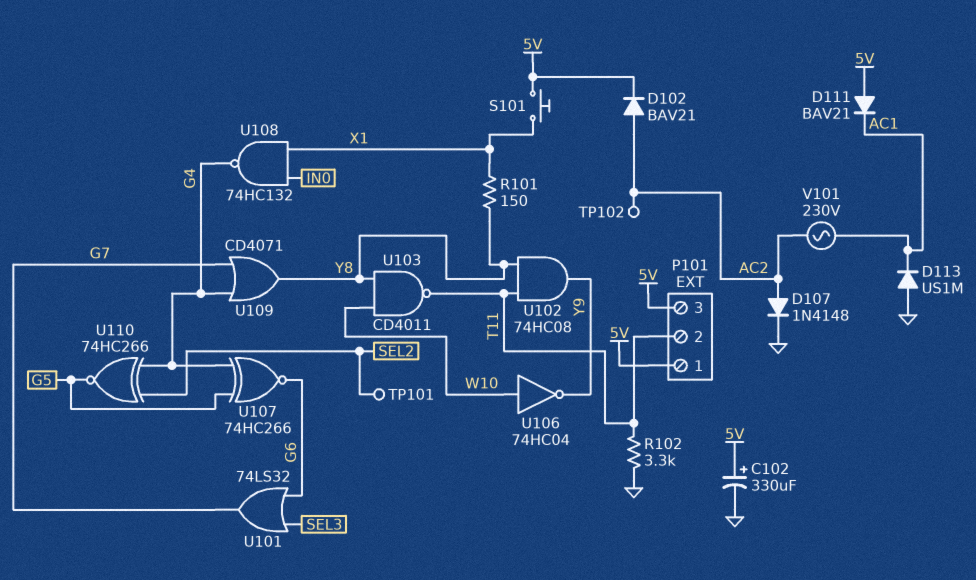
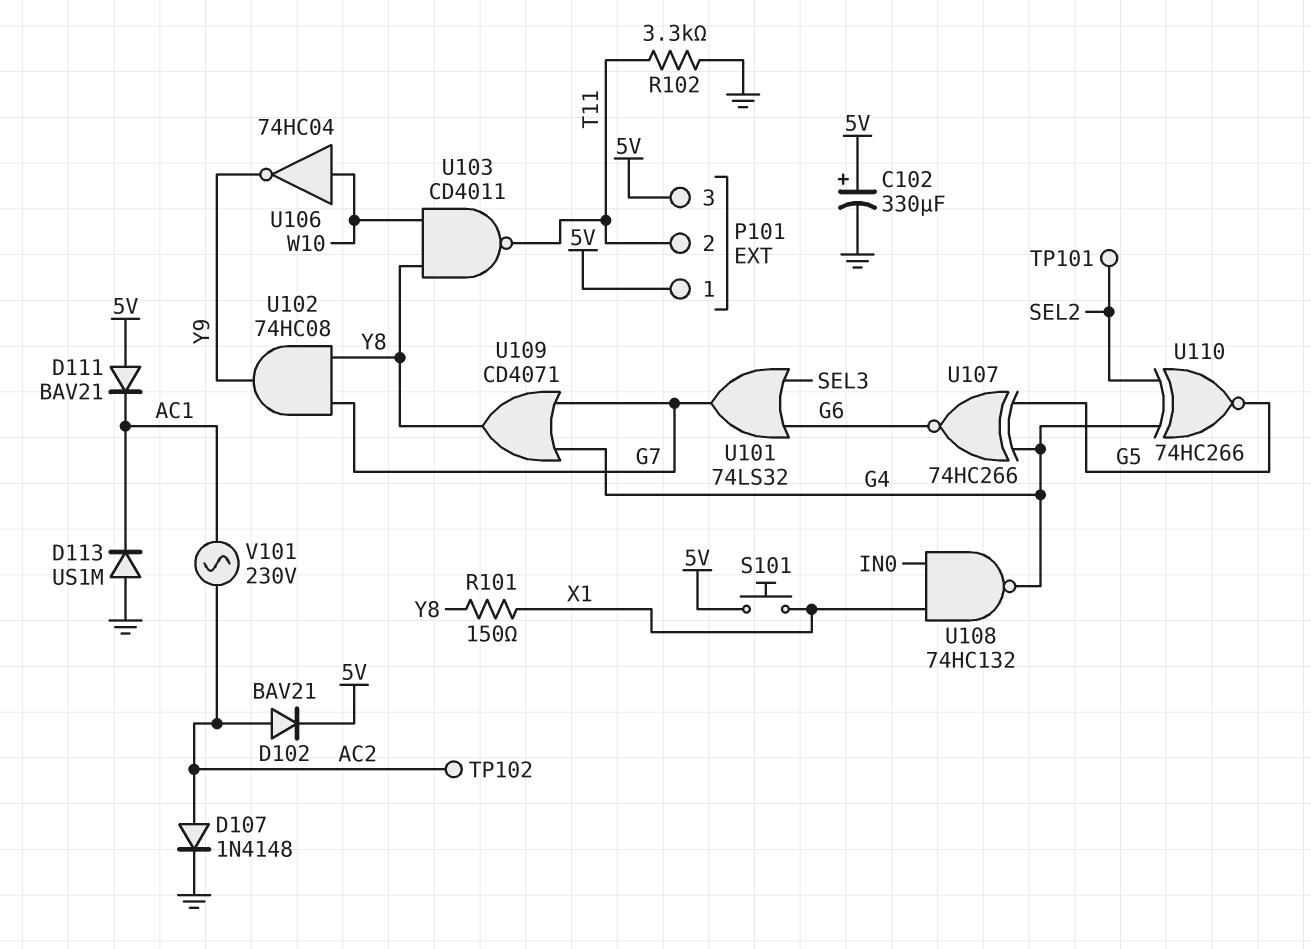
U102: AND 74HC08 (in T11, in Y8, out Y9) -> AND 74HC08 (in G7, in Y8, out Y9)

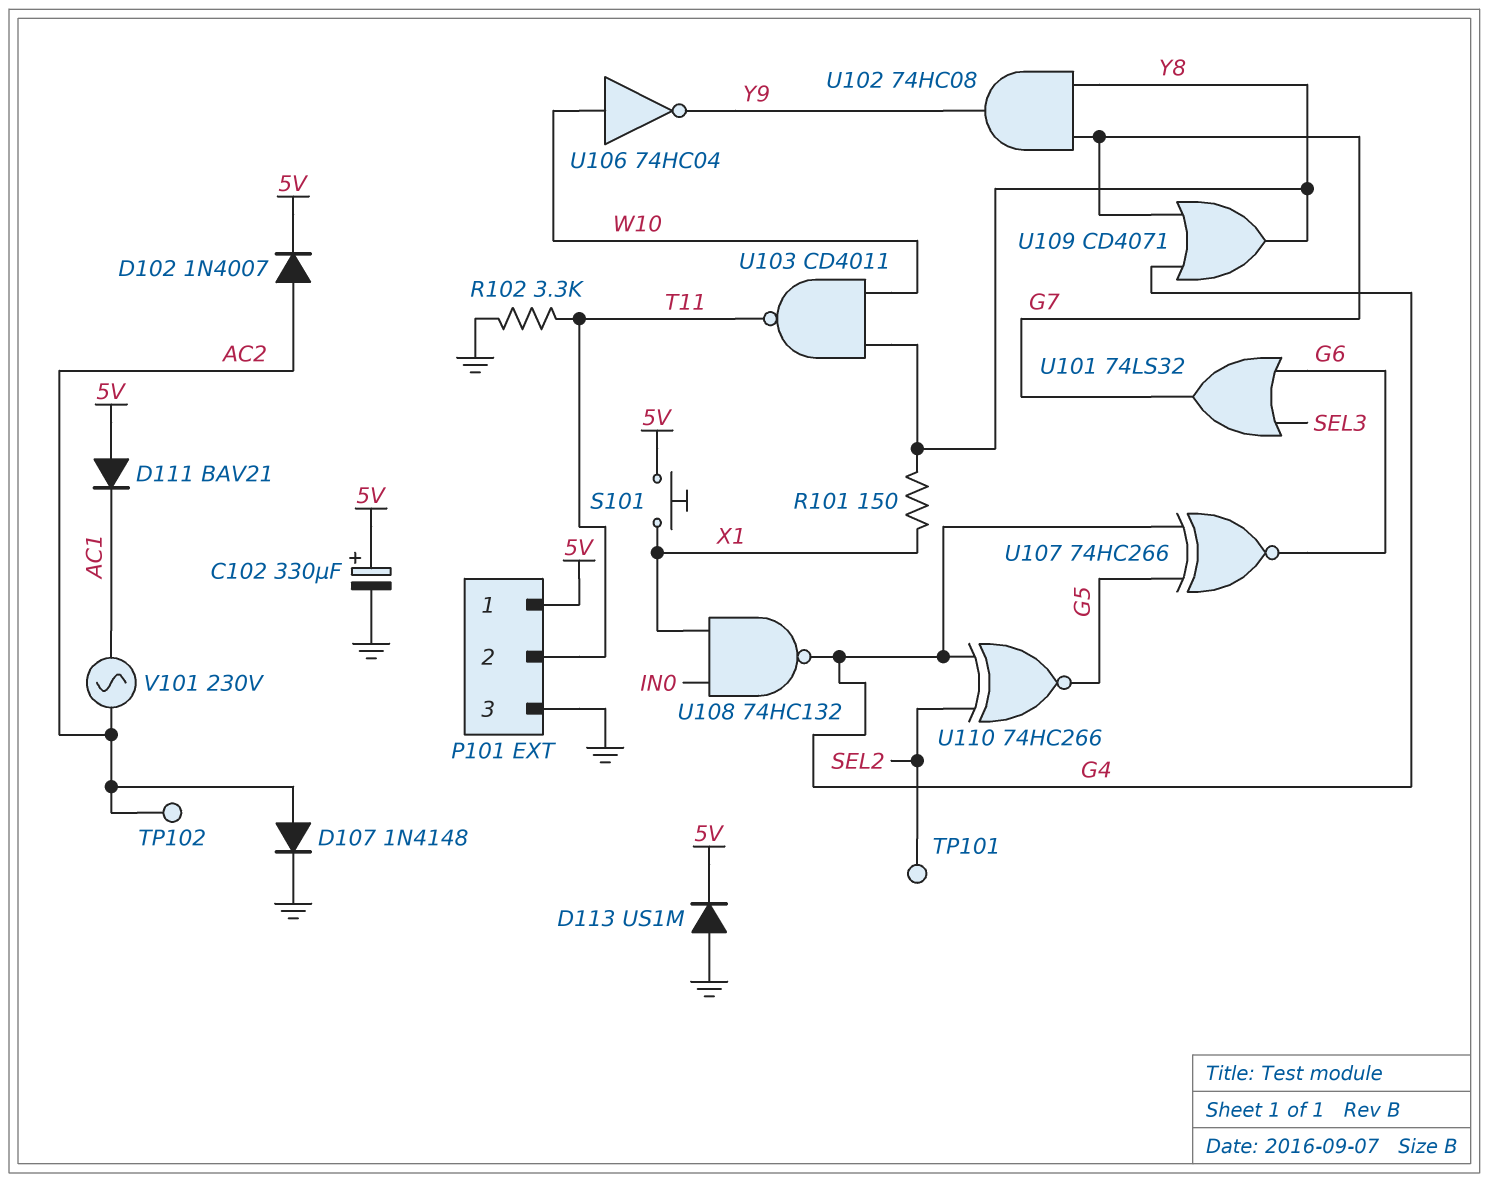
D102: diode BAV21 (A AC2, K 5V) -> diode 1N4007 (A AC2, K 5V)
D113: diode US1M (A GND, K AC1) -> diode US1M (A GND, K 5V)
P101 pin 3: 5V -> GND

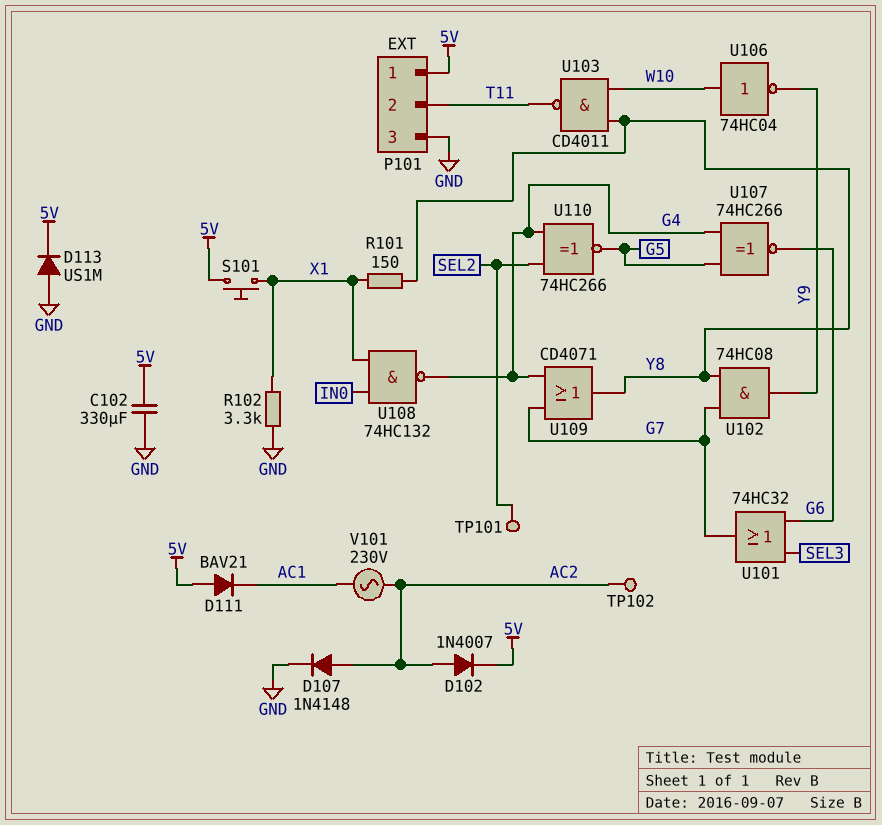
C102: 330uF (plus 5V, minus GND) -> 330uF (5V, GND)
R102: 3.3k (GND, T11) -> 3.3k (GND, X1)
U101: OR 74LS32 (in G6, in SEL3, out G7) -> OR 74HC32 (in G6, in SEL3, out G7)

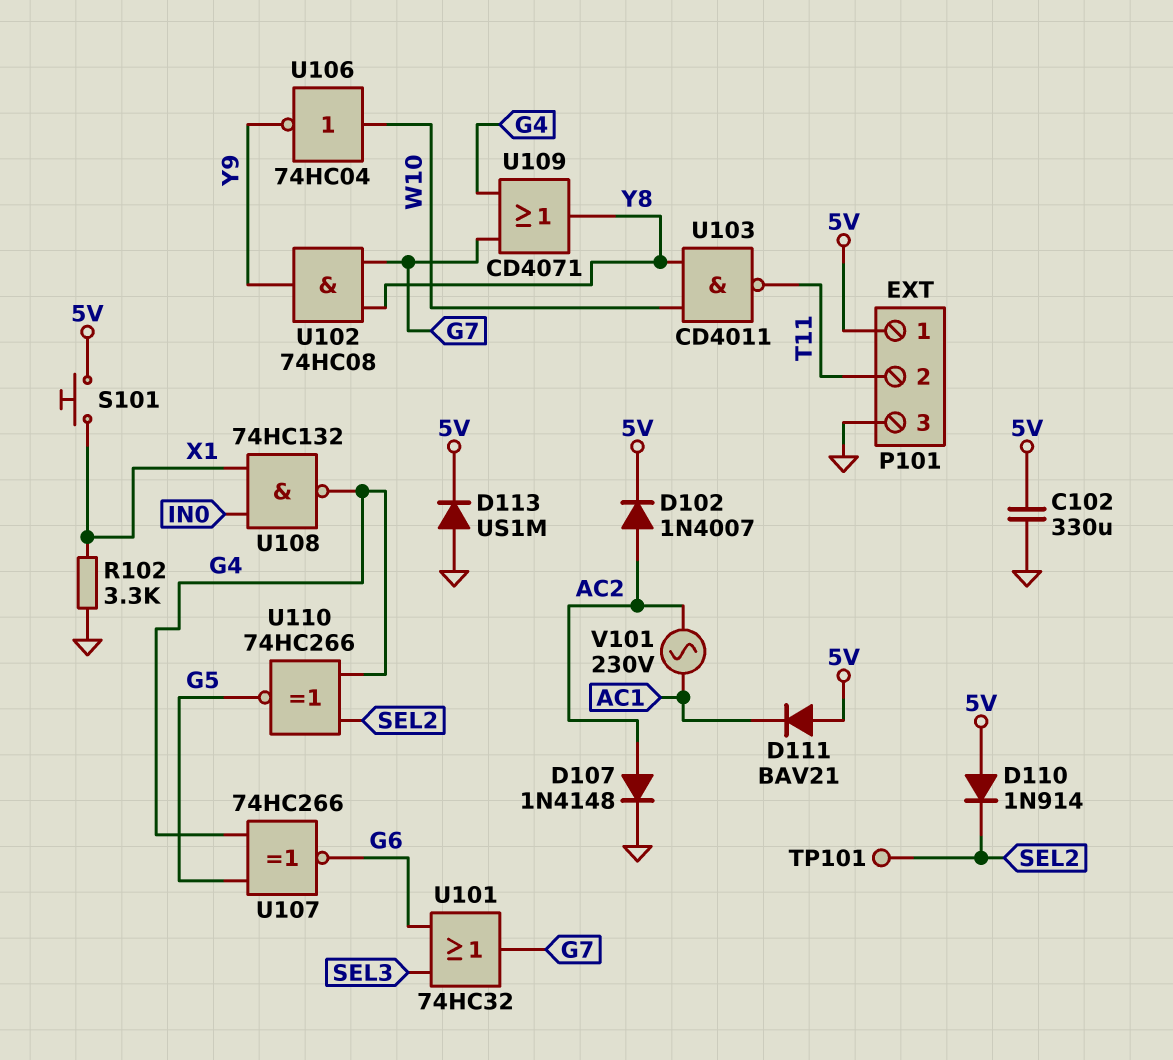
D110: none -> diode 1N914 (A 5V, K SEL2)
R101: 150 (X1, Y8) -> none
TP102: test point (AC2) -> none

